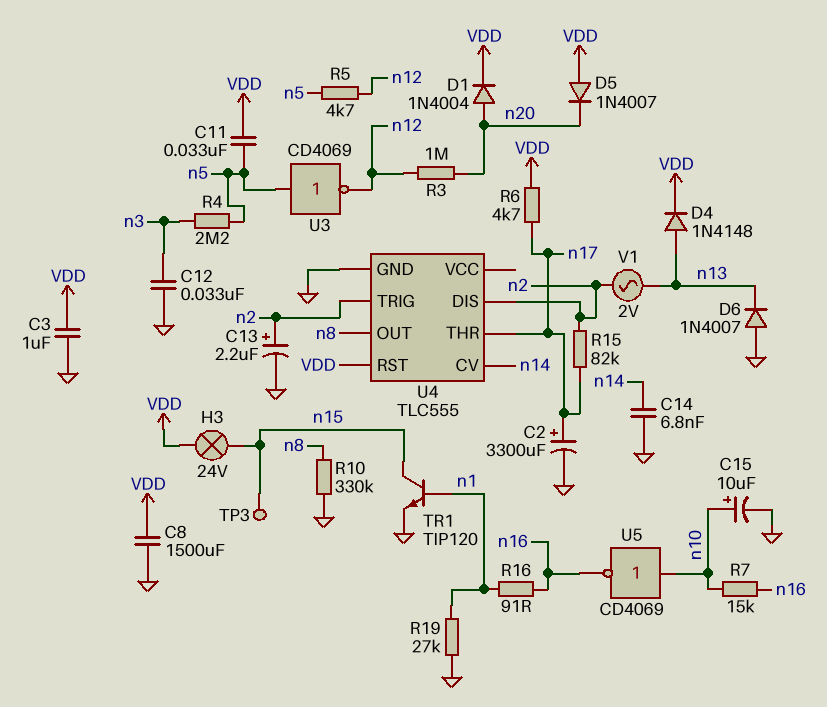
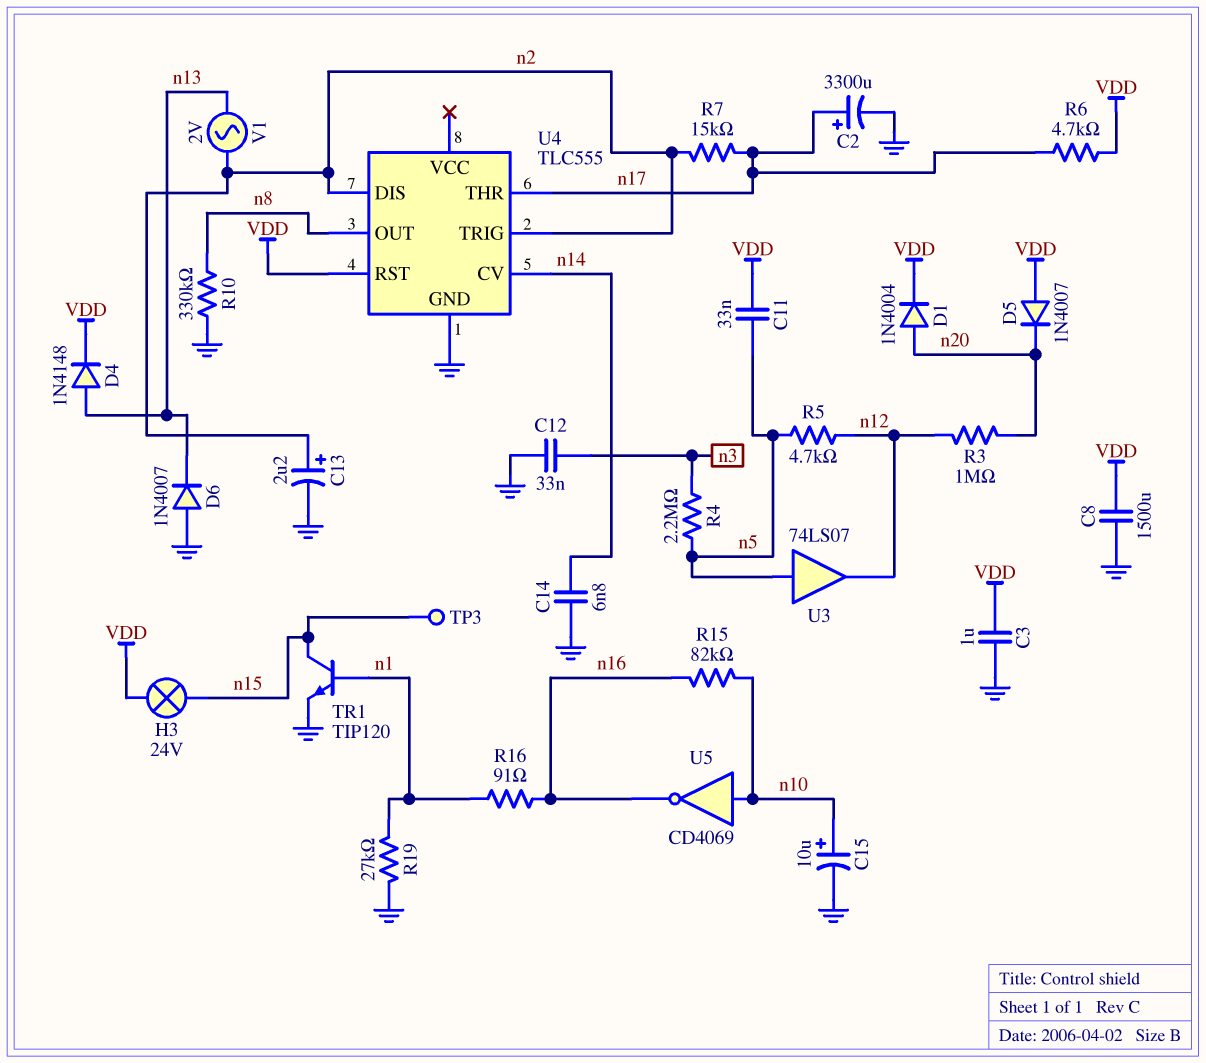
R7: 15k (n10, n16) -> 15k (n2, n17)
R15: 82k (n2, n17) -> 82k (n10, n16)
U3: NOT CD4069 (in n5, out n12) -> buffer 74LS07 (in n5, out n12)

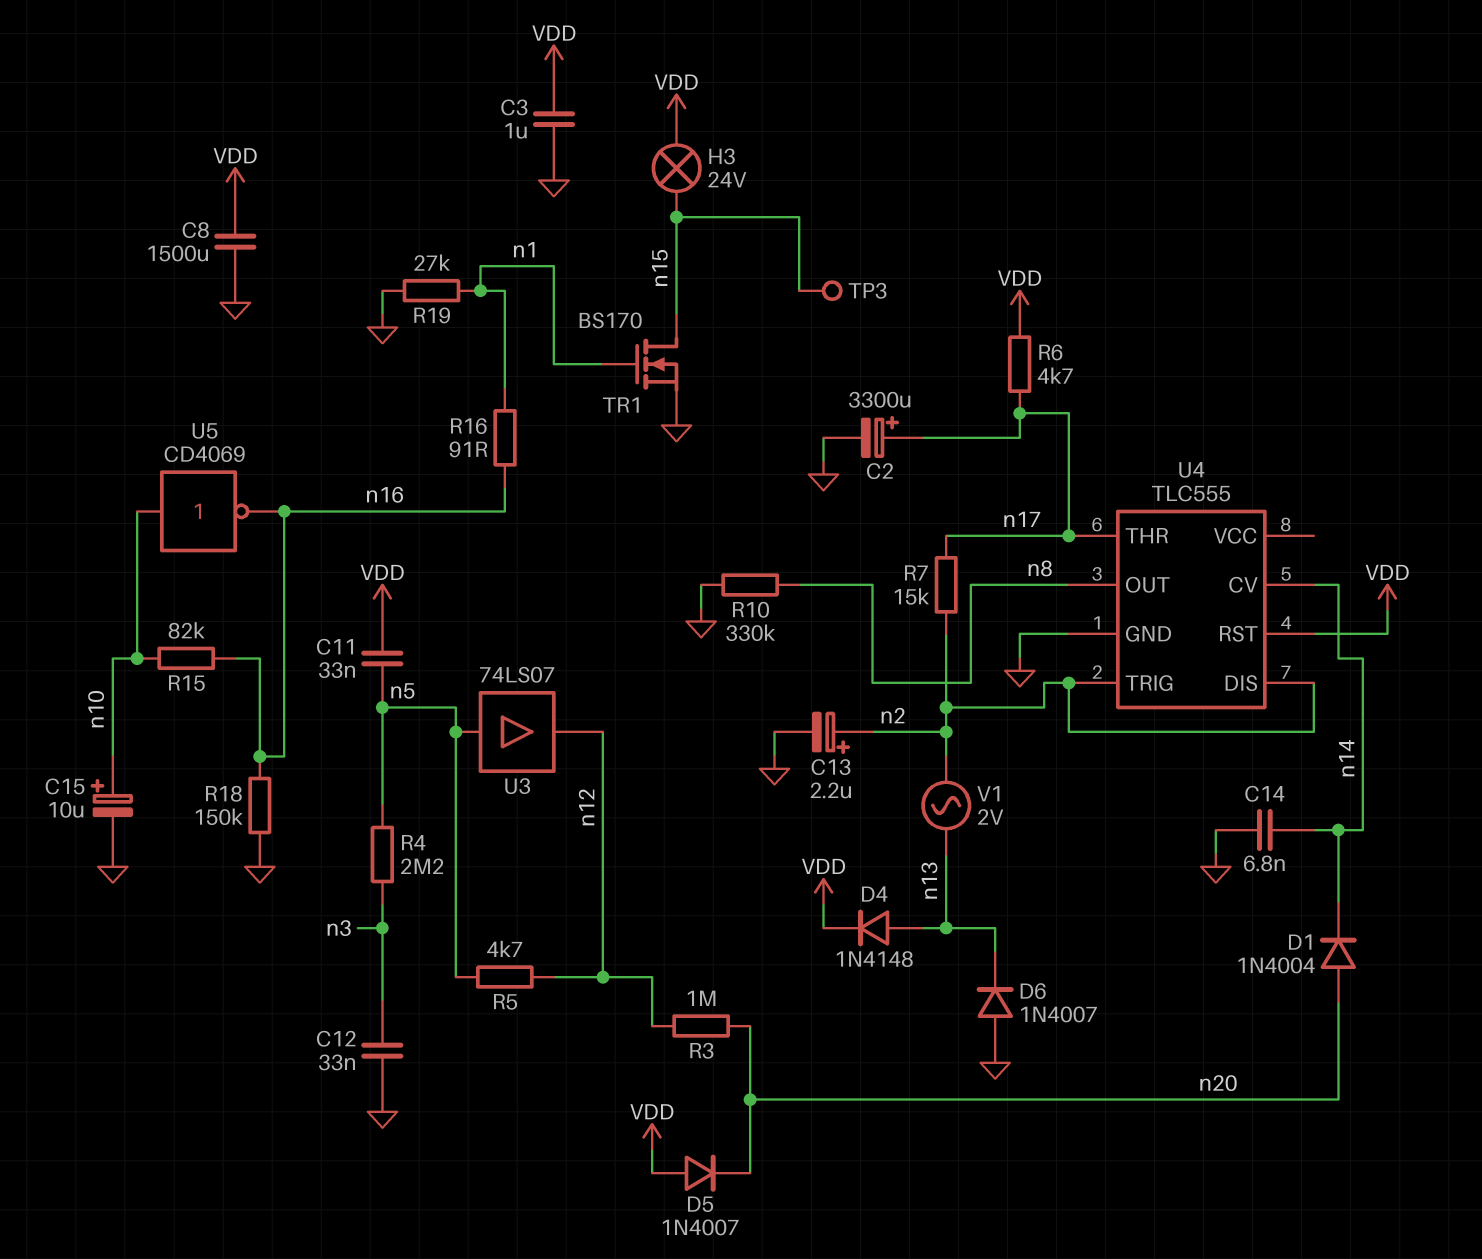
D1: diode 1N4004 (A n20, K VDD) -> diode 1N4004 (A n20, K n14)
R18: none -> 150k (GND, n16)
TR1: NPN TIP120 (B n1, C n15, E GND) -> NMOS BS170 (G n1, D n15, S GND)

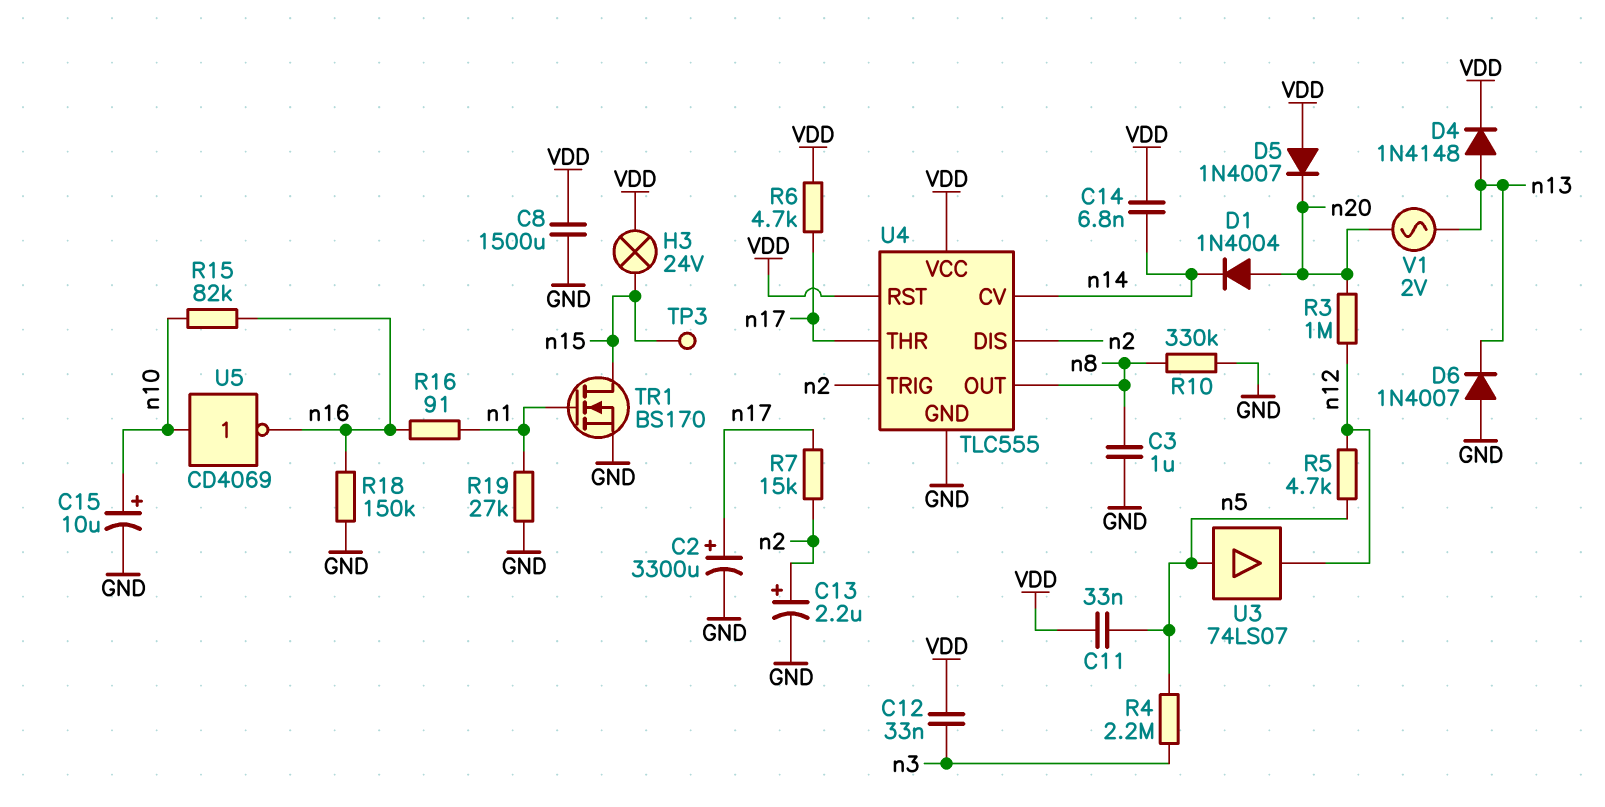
C3: 1uF (GND, VDD) -> 1uF (GND, n8)
C12: 33nF (GND, n3) -> 33nF (VDD, n3)
C14: 6.8nF (GND, n14) -> 6.8nF (VDD, n14)
U4 pin VCC: none -> VDD
V1: AC 2V (n2, n13) -> AC 2V (n13, n20)

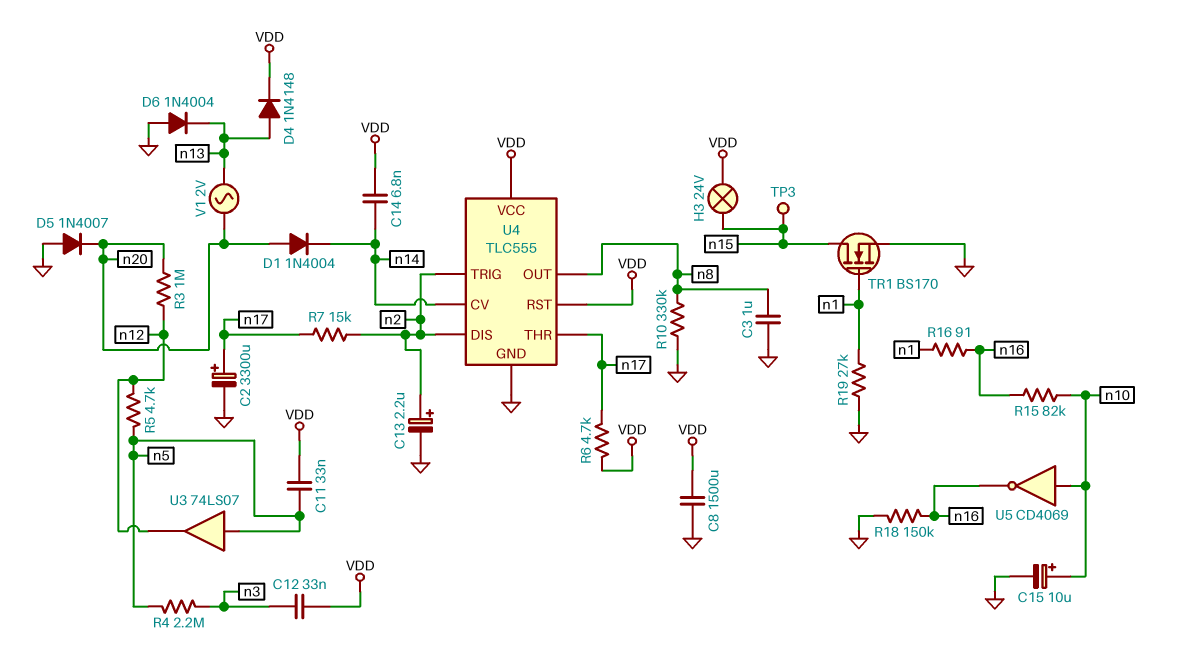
D5: diode 1N4007 (A VDD, K n20) -> diode 1N4007 (A GND, K n20)
D6: diode 1N4007 (A GND, K n13) -> diode 1N4004 (A GND, K n13)

